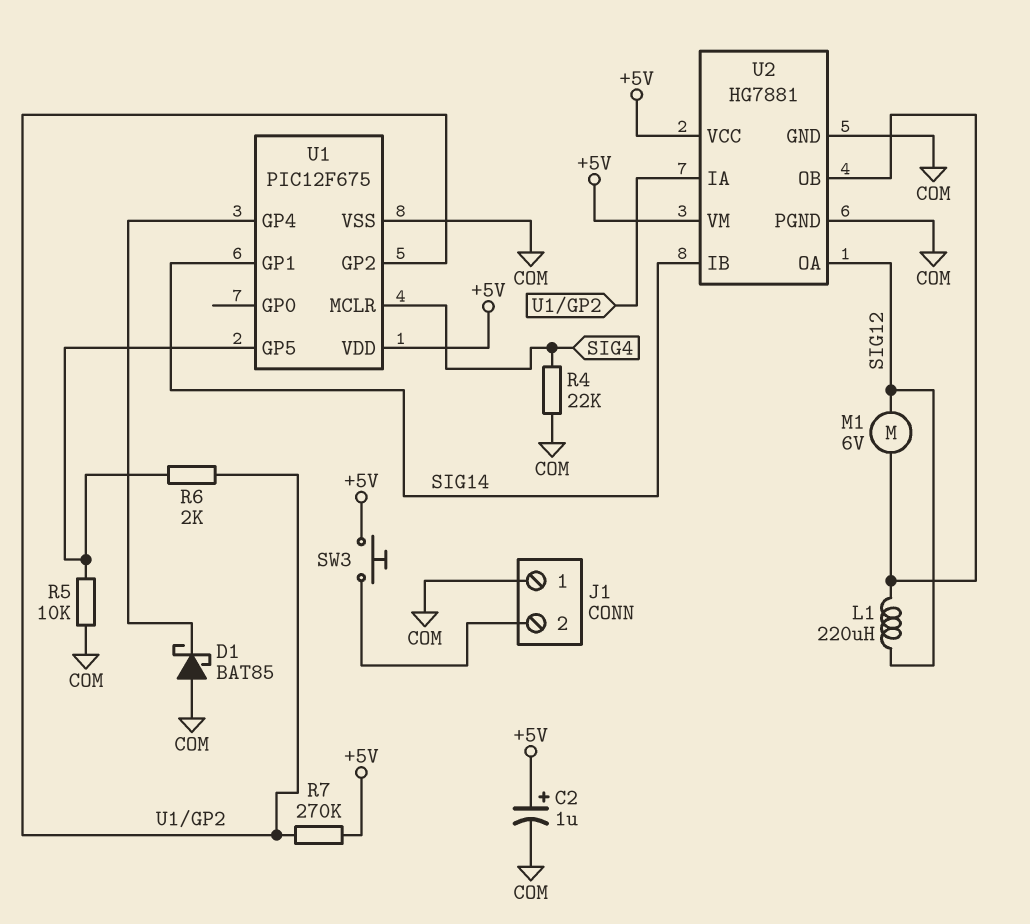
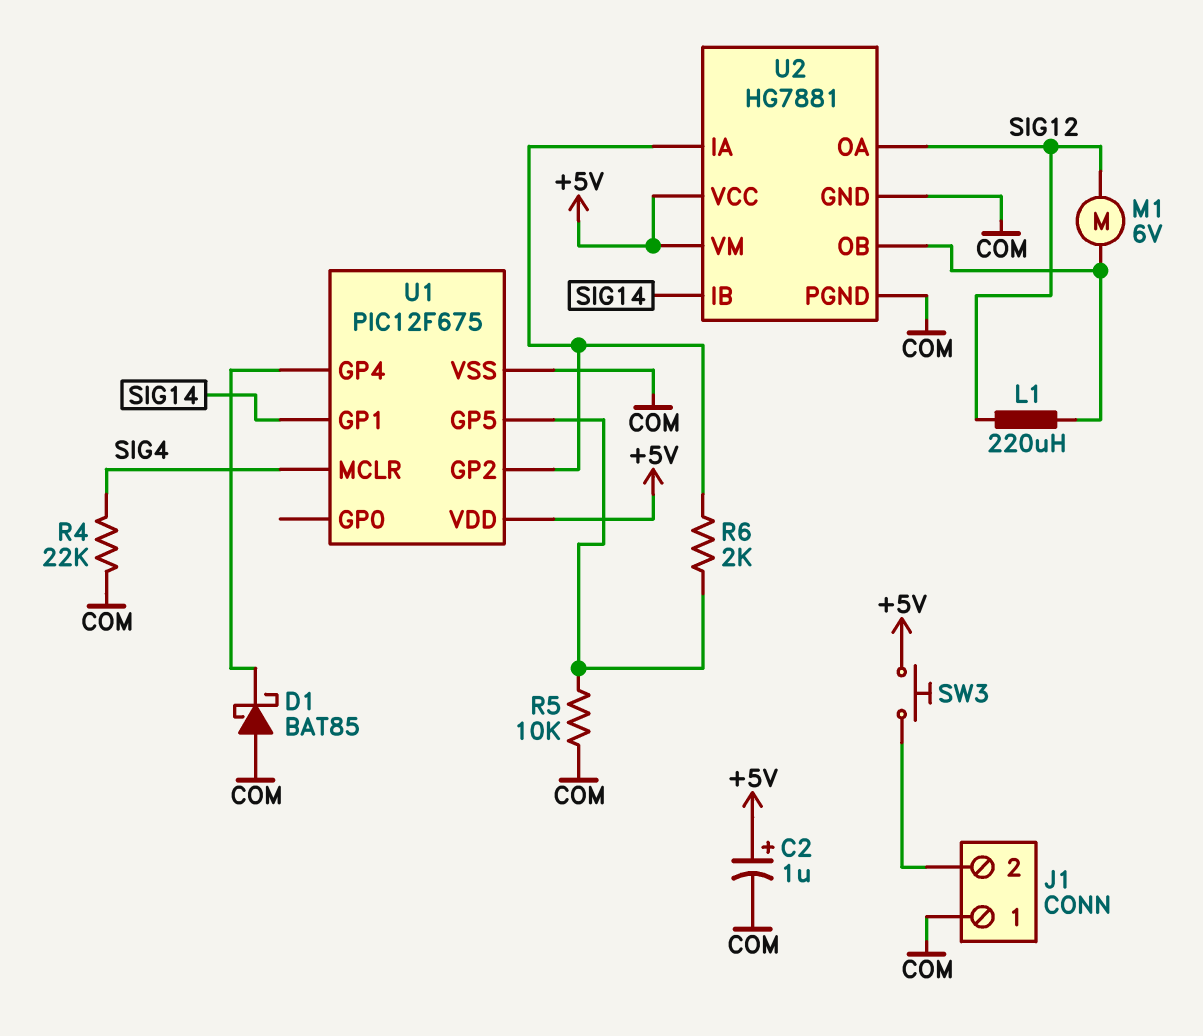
R7: 270k (+5V, U1/GP2) -> none

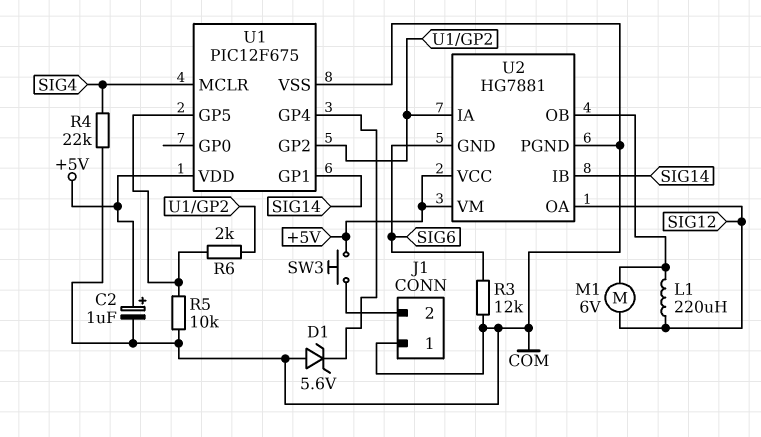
D1: schottky BAT85 (A COM, K U1/GP4) -> zener 5.6V (A COM, K U1/GP4)
R3: none -> 12k (COM, SIG6)
U2 pin GND: COM -> SIG6

